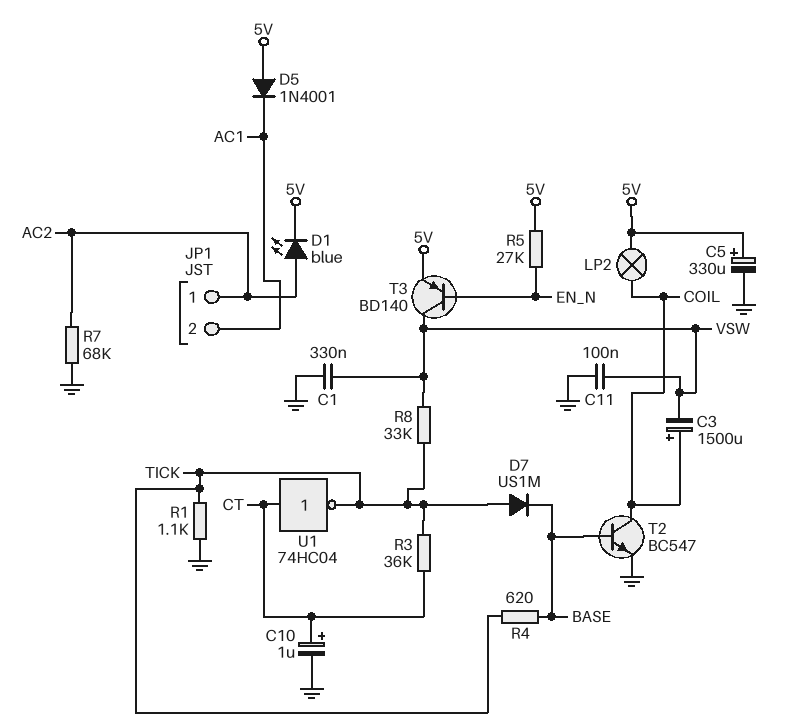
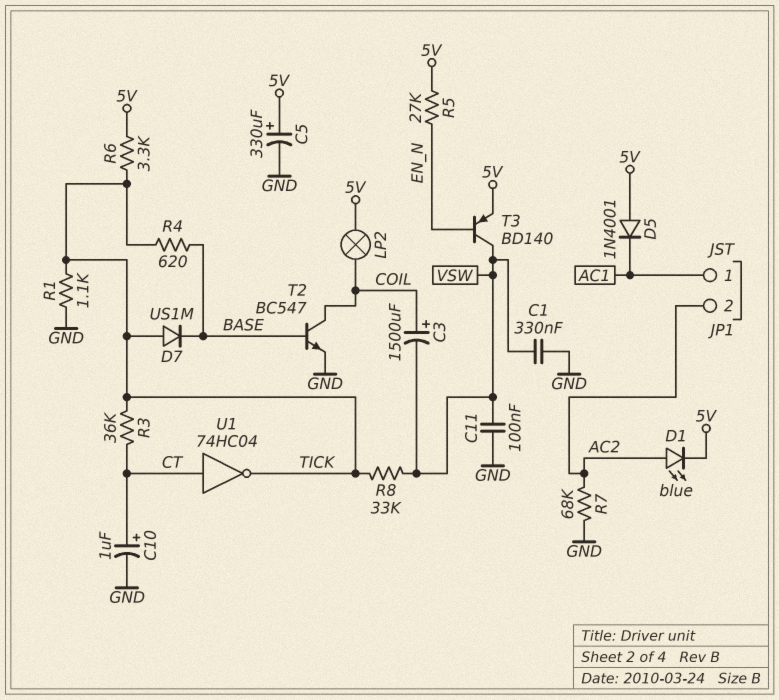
JP1 pin 1: AC2 -> AC1
JP1 pin 2: AC1 -> AC2
R6: none -> 3.3k (5V, TICK)

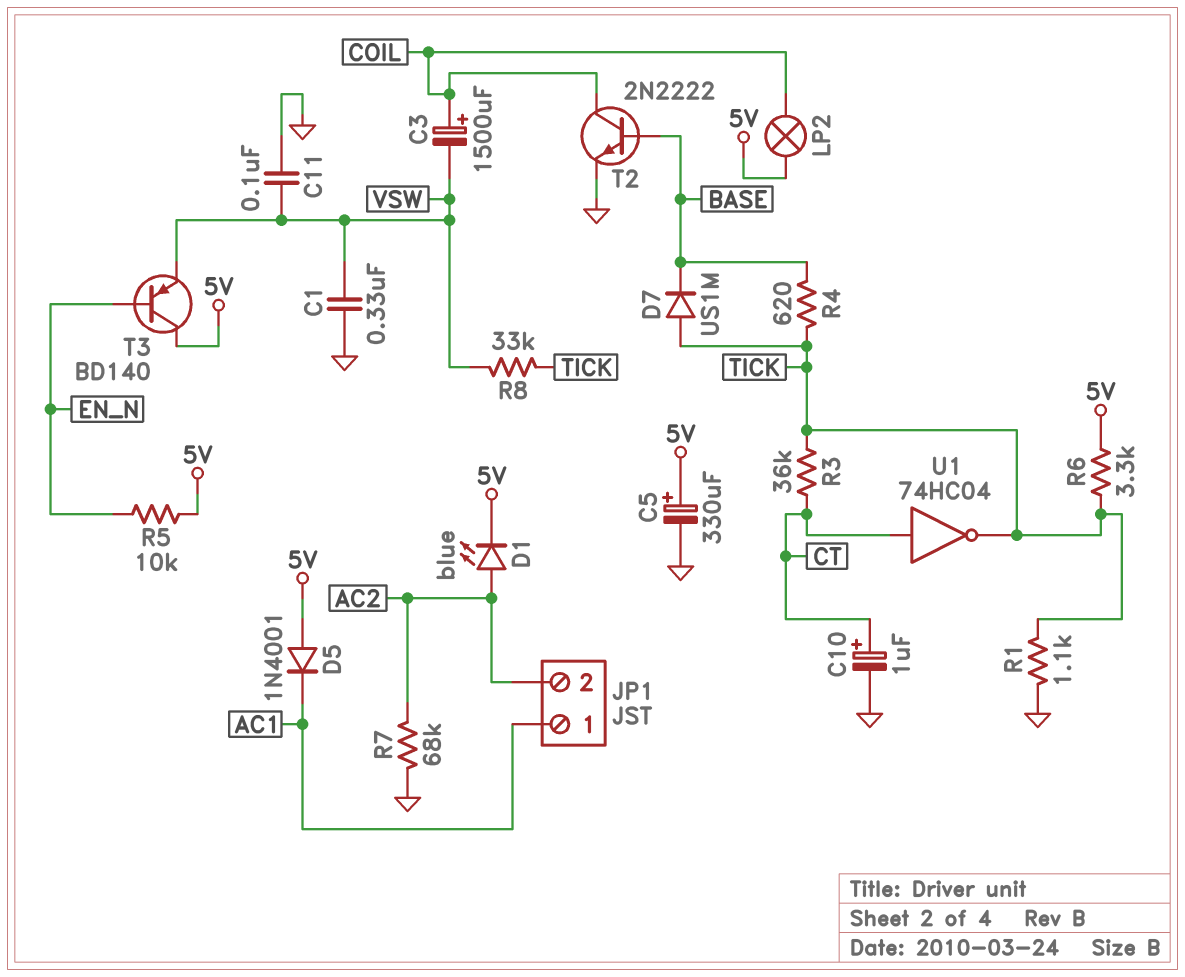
R5: 27k (5V, EN_N) -> 10k (5V, EN_N)
T2: NPN BC547 (B BASE, C COIL, E GND) -> NPN 2N2222 (B BASE, C COIL, E GND)
T3: PNP BD140 (B EN_N, C VSW, E 5V) -> PNP BD140 (B EN_N, C 5V, E VSW)

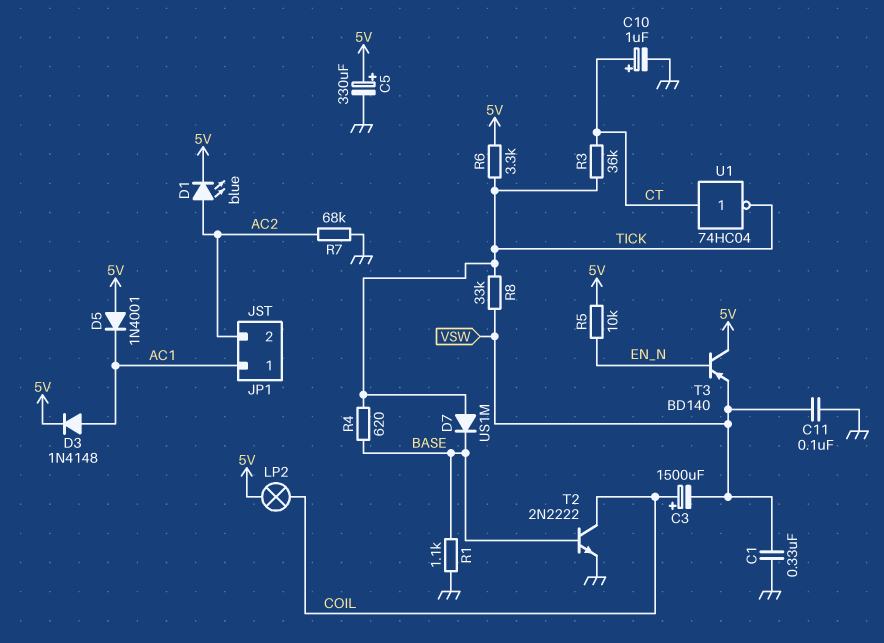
D3: none -> diode 1N4148 (A AC1, K 5V)
R1: 1.1k (GND, TICK) -> 1.1k (BASE, GND)

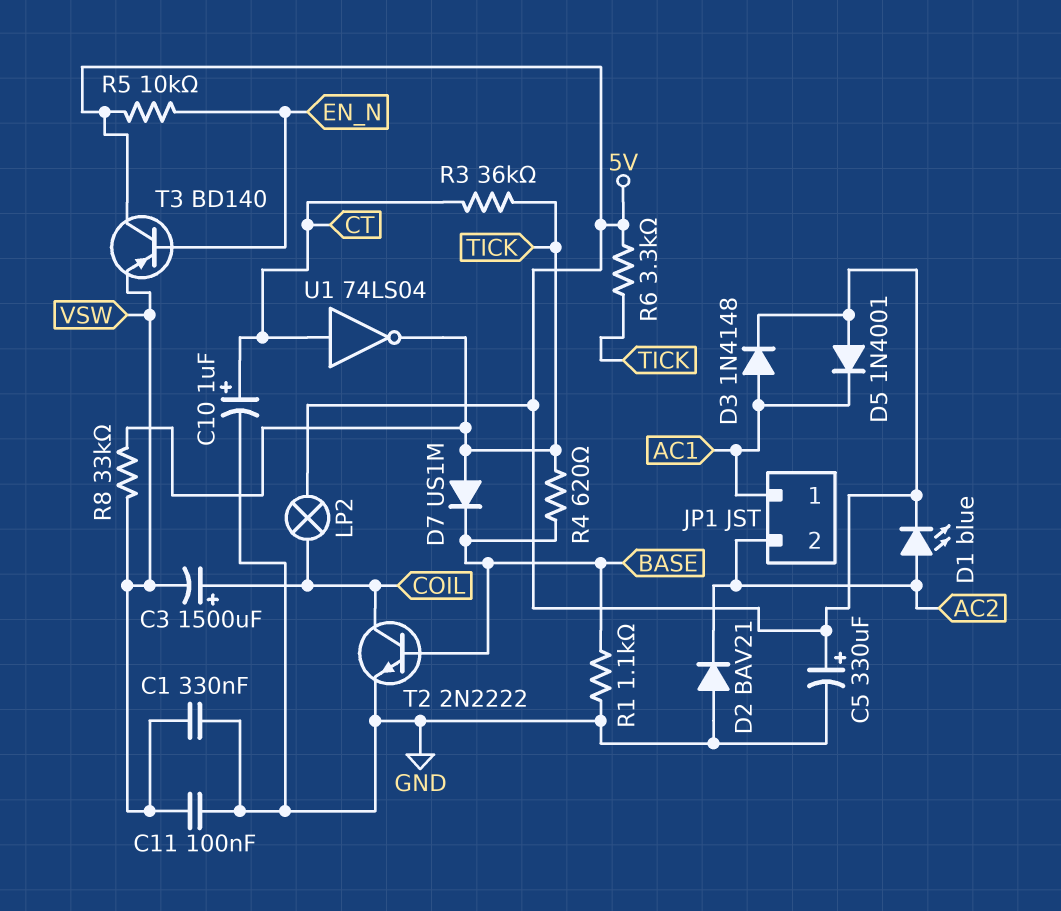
D2: none -> diode BAV21 (A GND, K AC2)
R7: 68k (AC2, GND) -> none
U1: NOT 74HC04 (in CT, out TICK) -> NOT 74LS04 (in CT, out TICK)

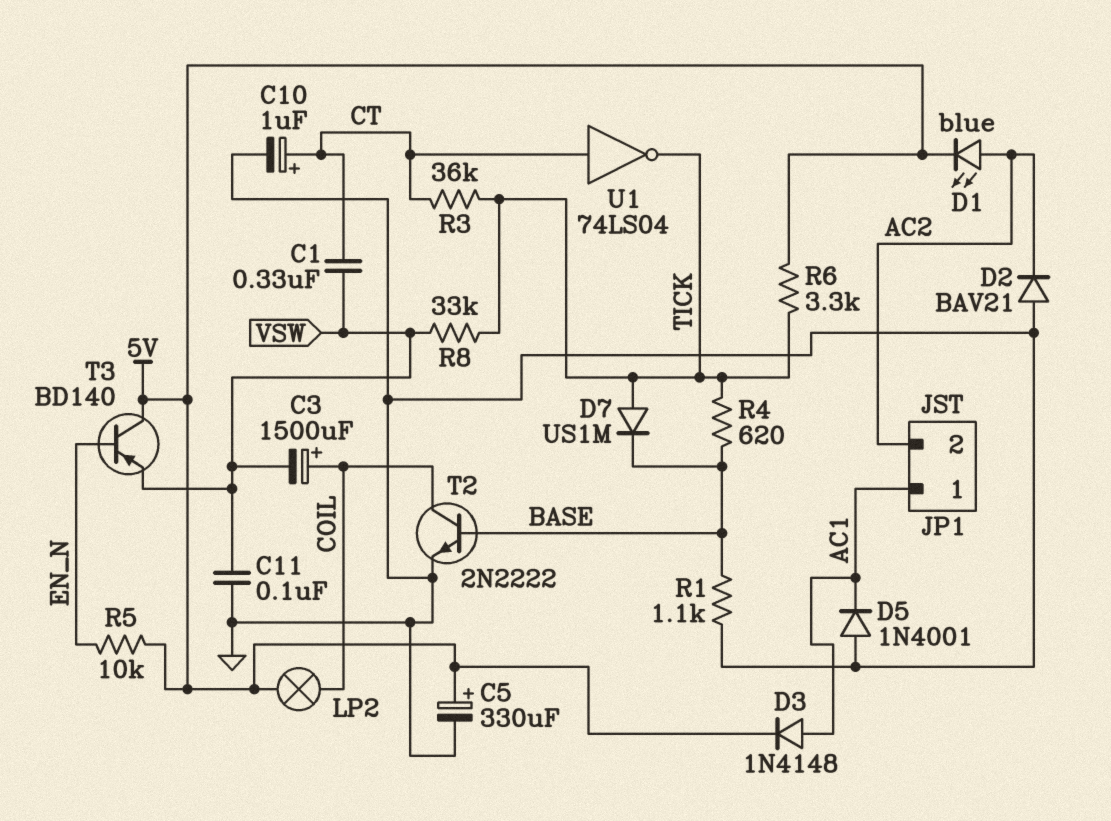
C1: 330nF (GND, VSW) -> 330nF (CT, VSW)
D5: diode 1N4001 (A 5V, K AC1) -> diode 1N4001 (A GND, K AC1)

